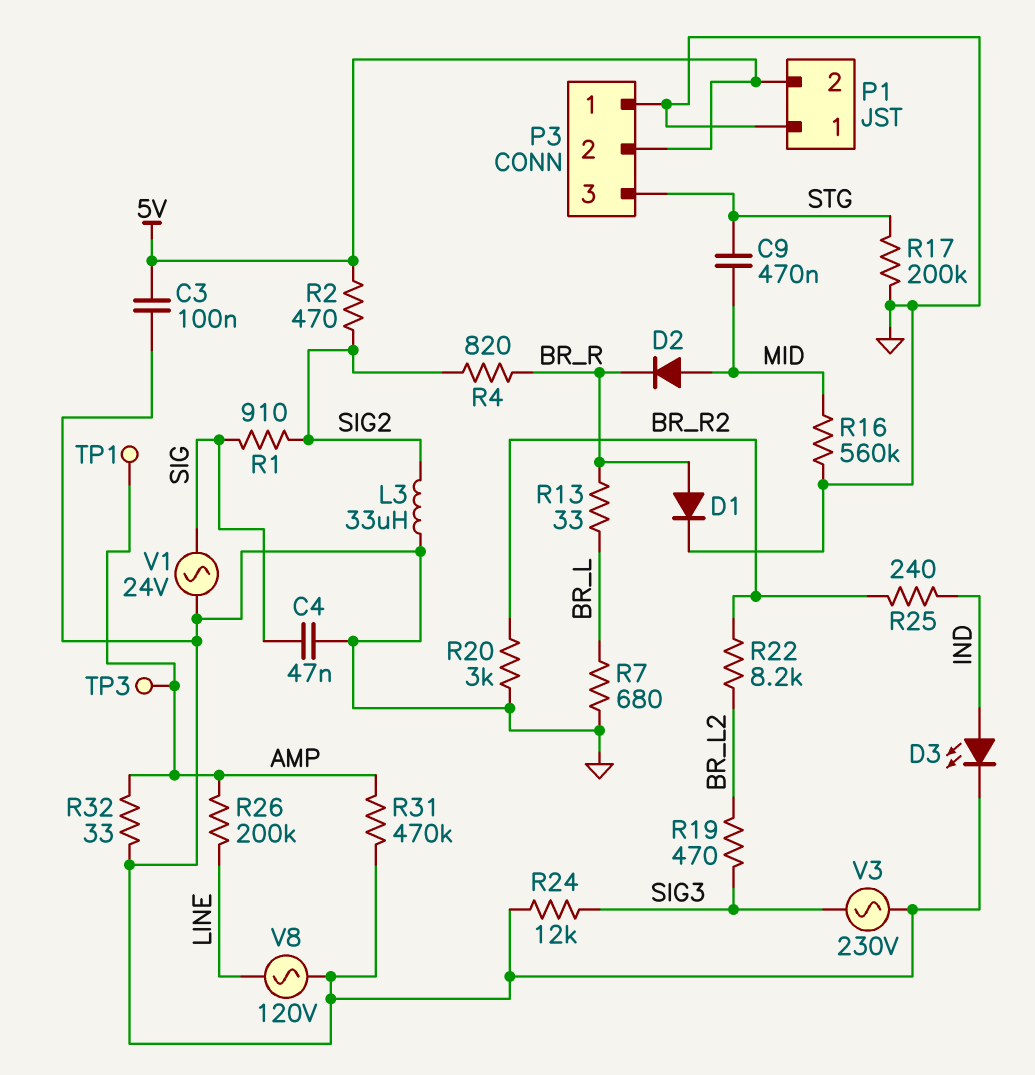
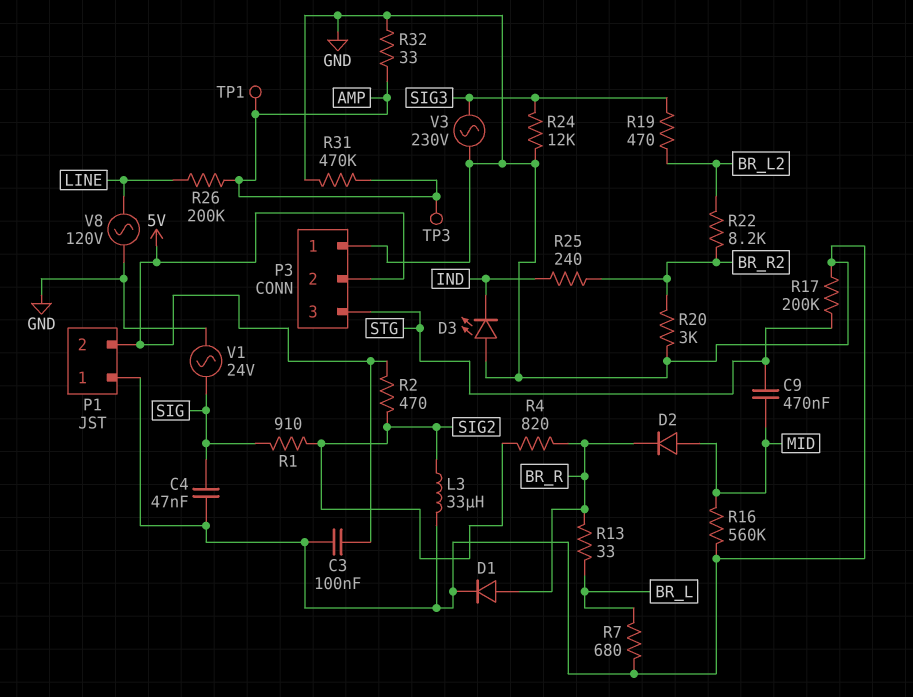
D3: LED (A IND, K GND) -> LED (A GND, K IND)

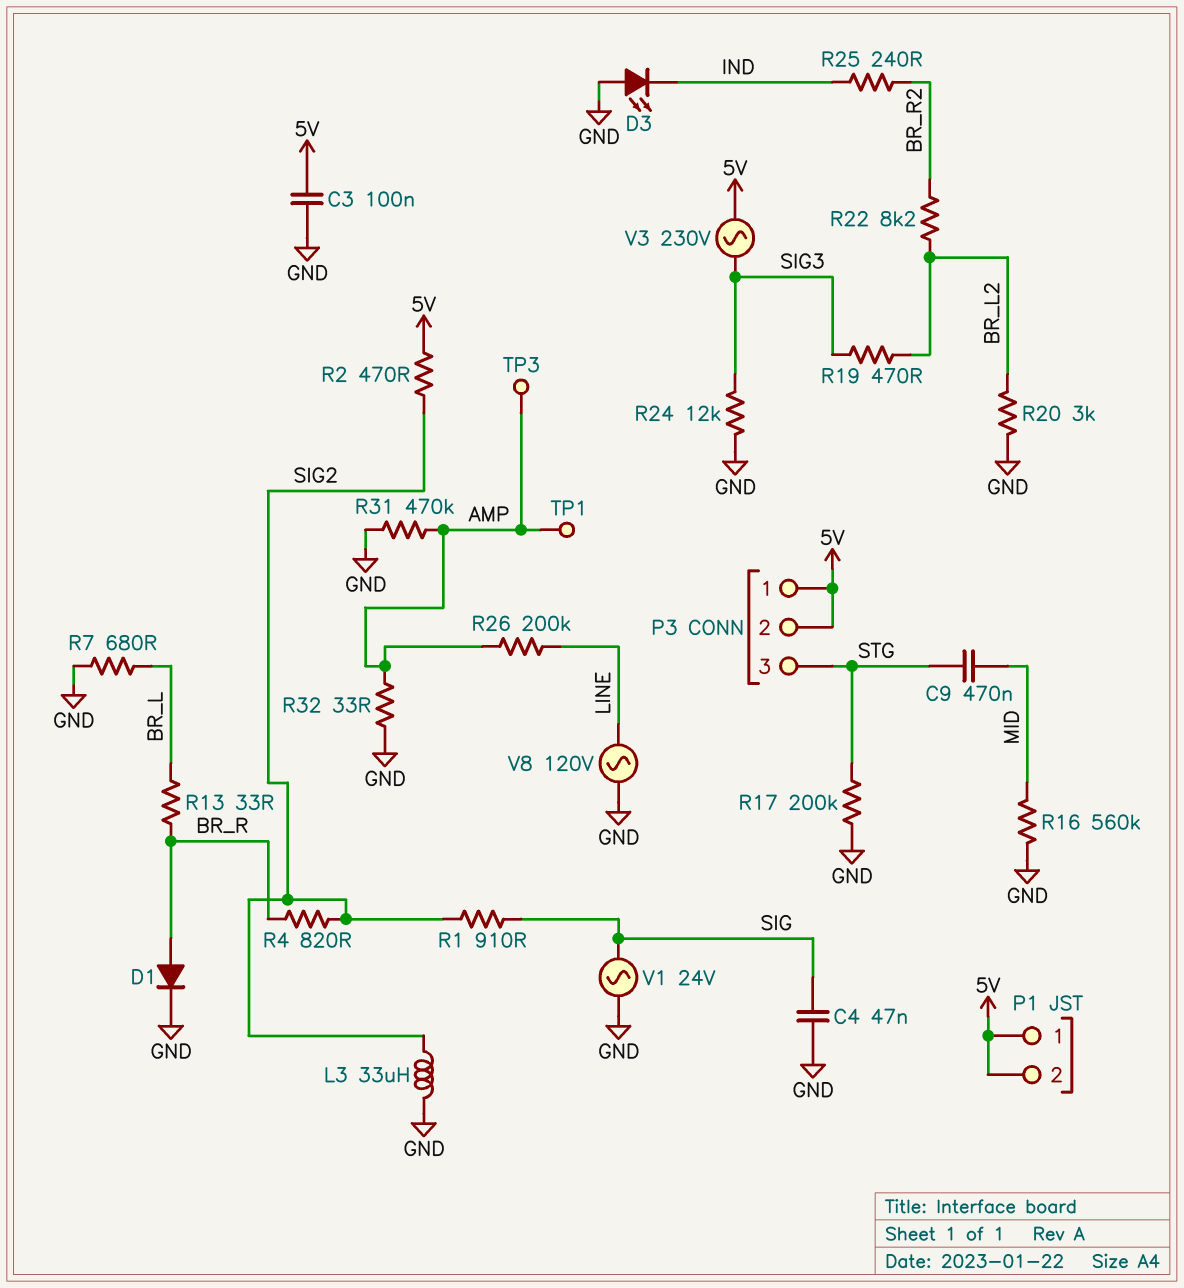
D2: diode (A MID, K BR_R) -> none
P1 pin 1: GND -> 5V
P3 pin 1: GND -> 5V
R20: 3k (BR_R2, GND) -> 3k (BR_L2, GND)
V3: AC 230V (GND, SIG3) -> AC 230V (5V, SIG3)

